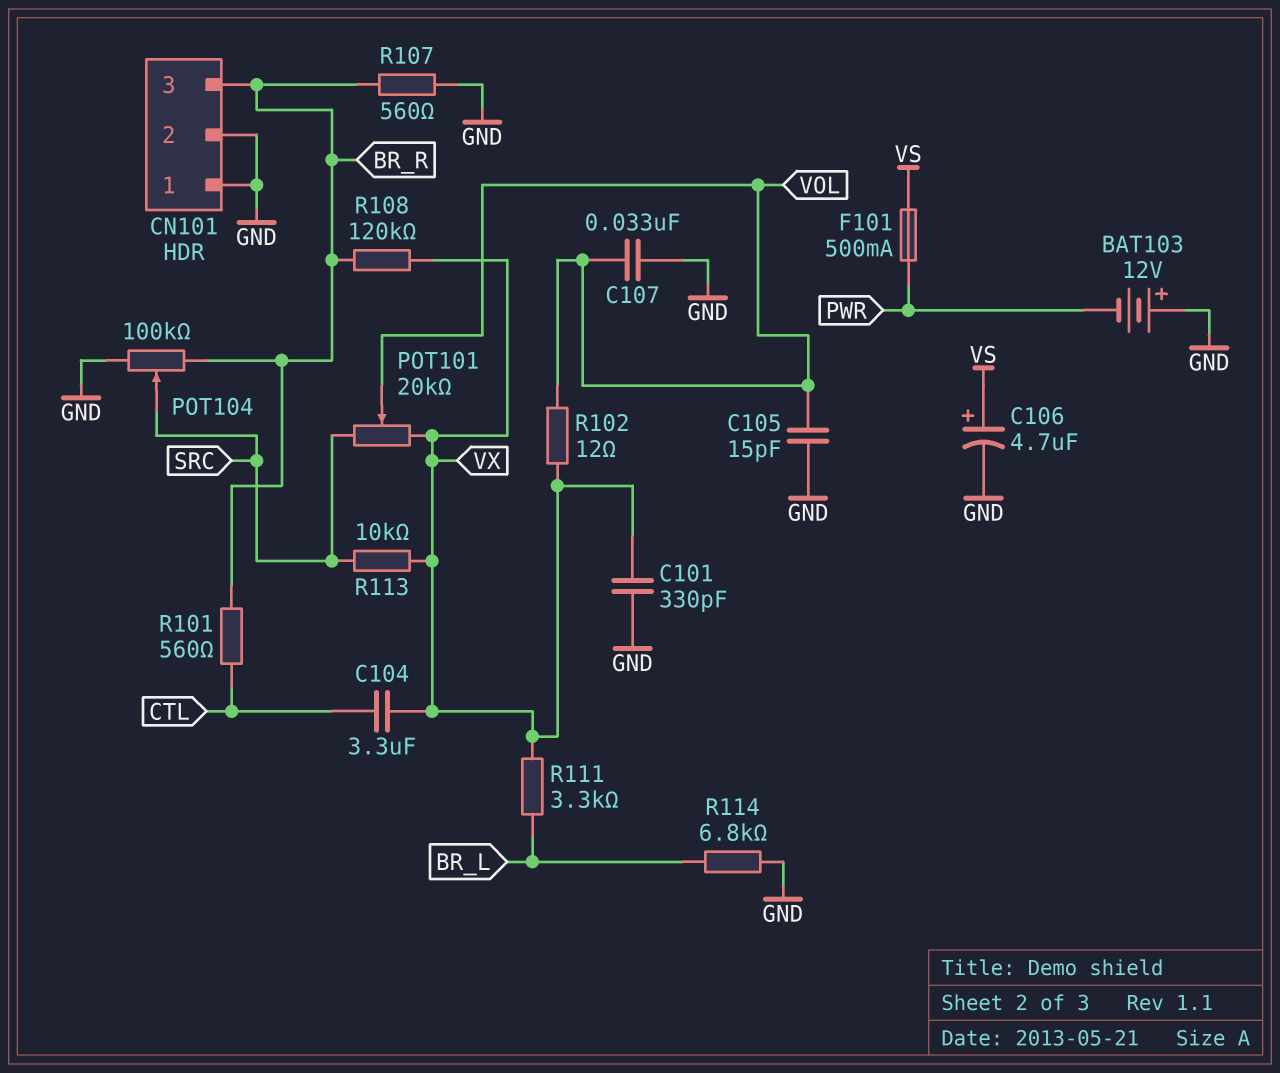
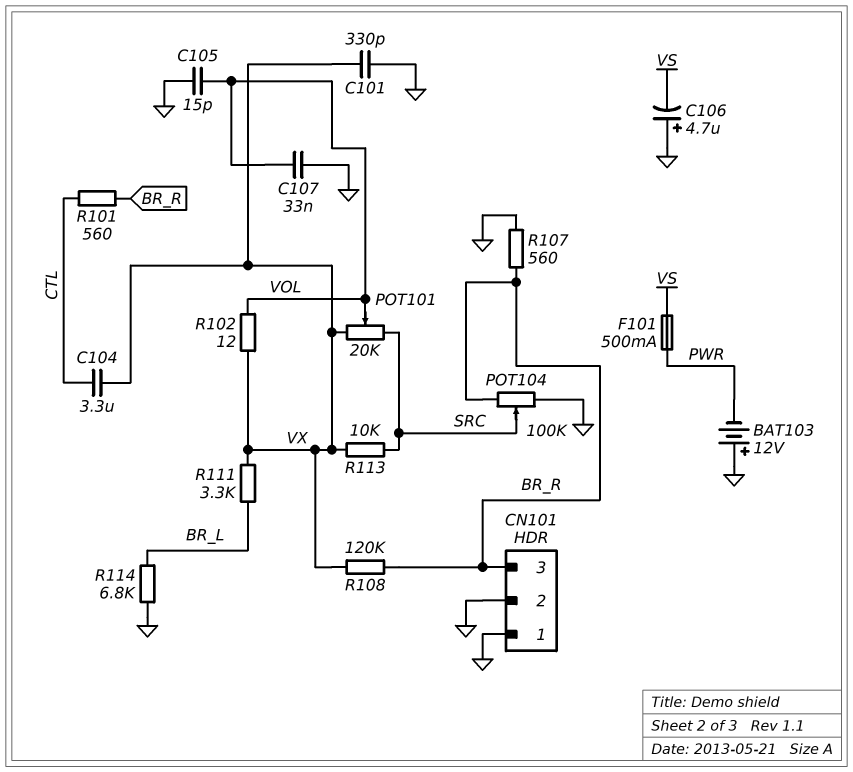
C106: 4.7uF (plus VS, minus GND) -> 4.7uF (plus GND, minus VS)

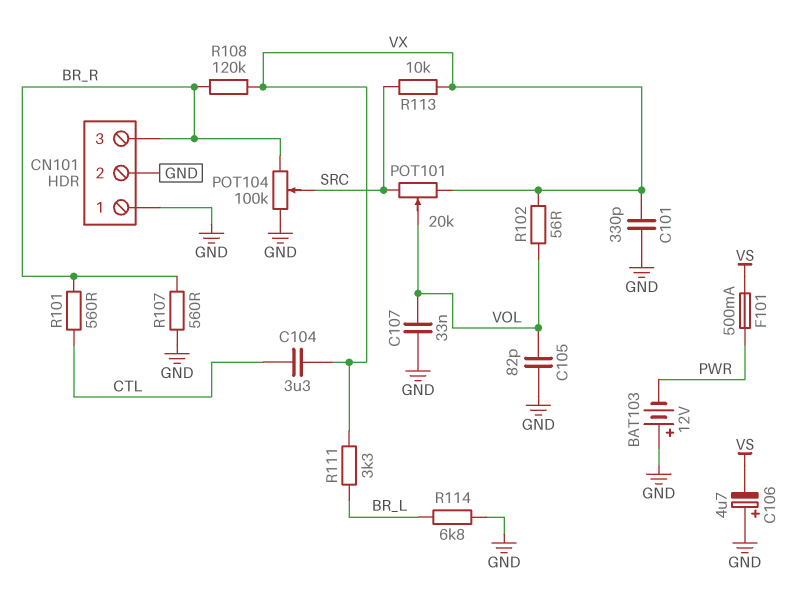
C105: 15pF (GND, VOL) -> 82pF (GND, VOL)
R102: 12 (VOL, VX) -> 56 (VOL, VX)

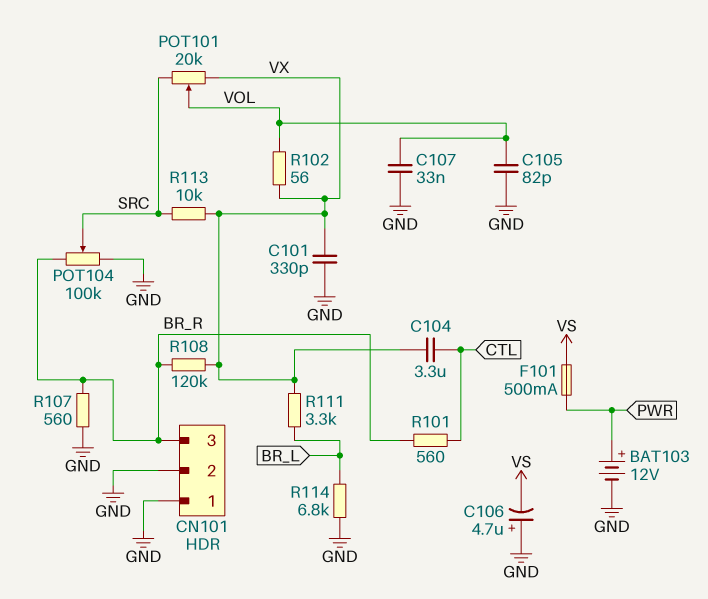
BAT103: 12V (plus GND, minus PWR) -> 12V (plus PWR, minus GND)

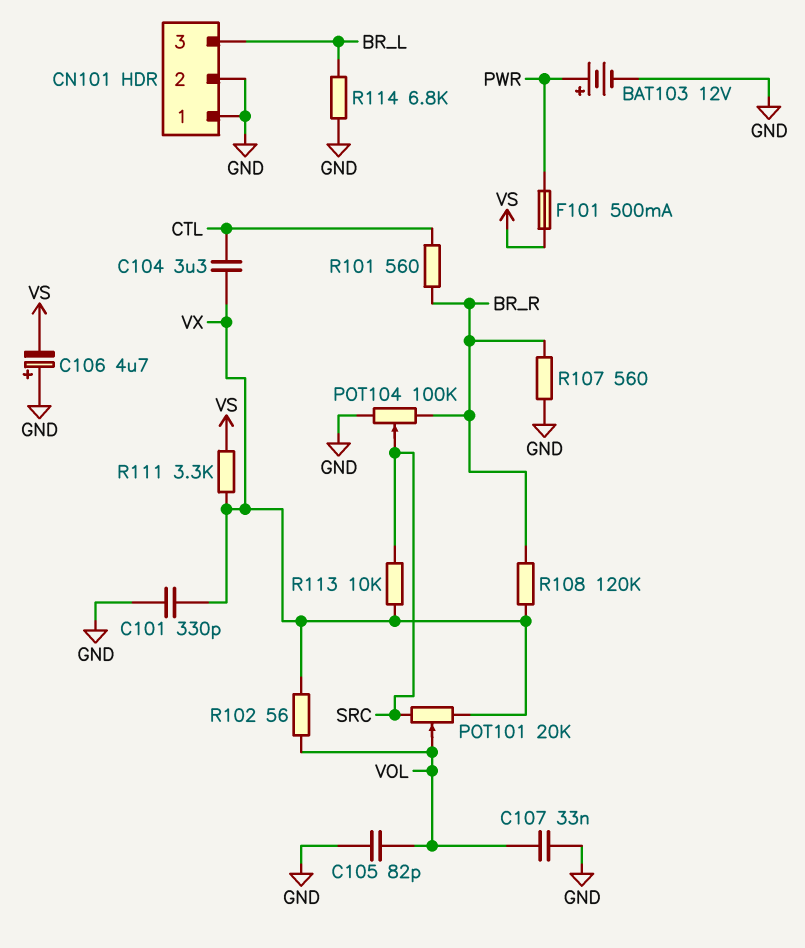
CN101 pin 3: BR_R -> BR_L
R111: 3.3k (BR_L, VX) -> 3.3k (VS, VX)

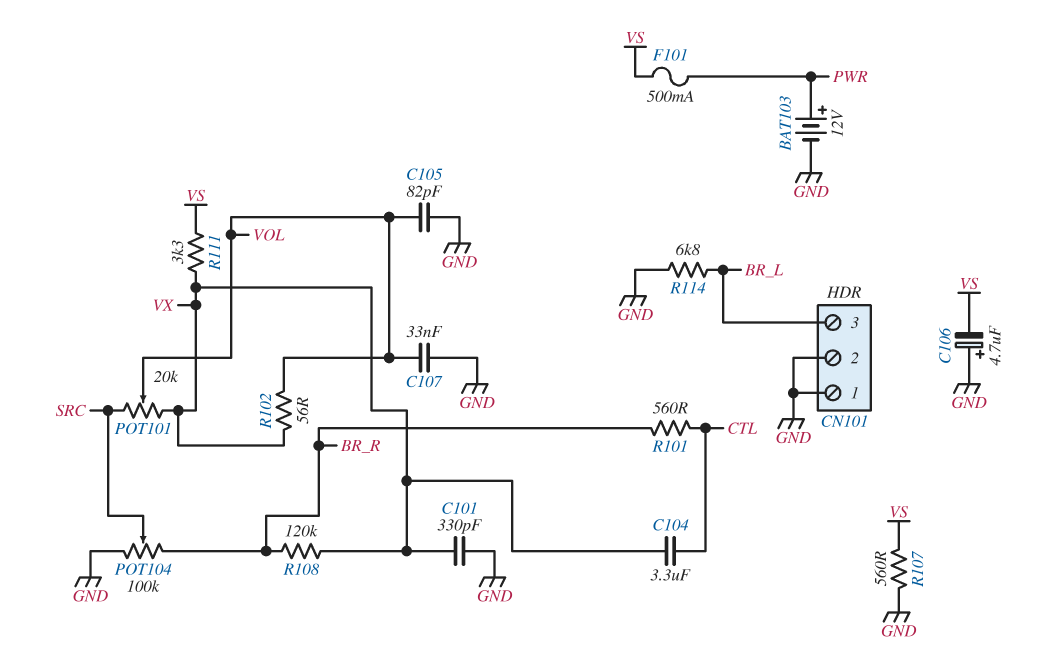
R107: 560 (BR_R, GND) -> 560 (GND, VS)
R113: 10k (SRC, VX) -> none

